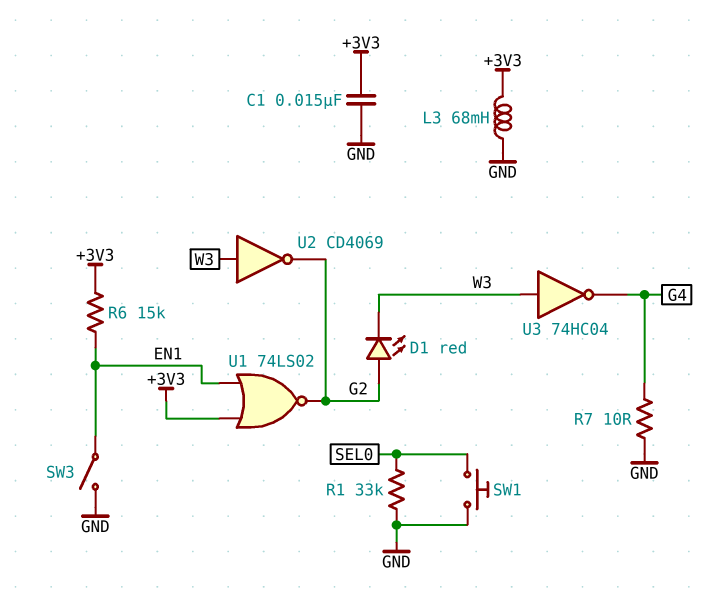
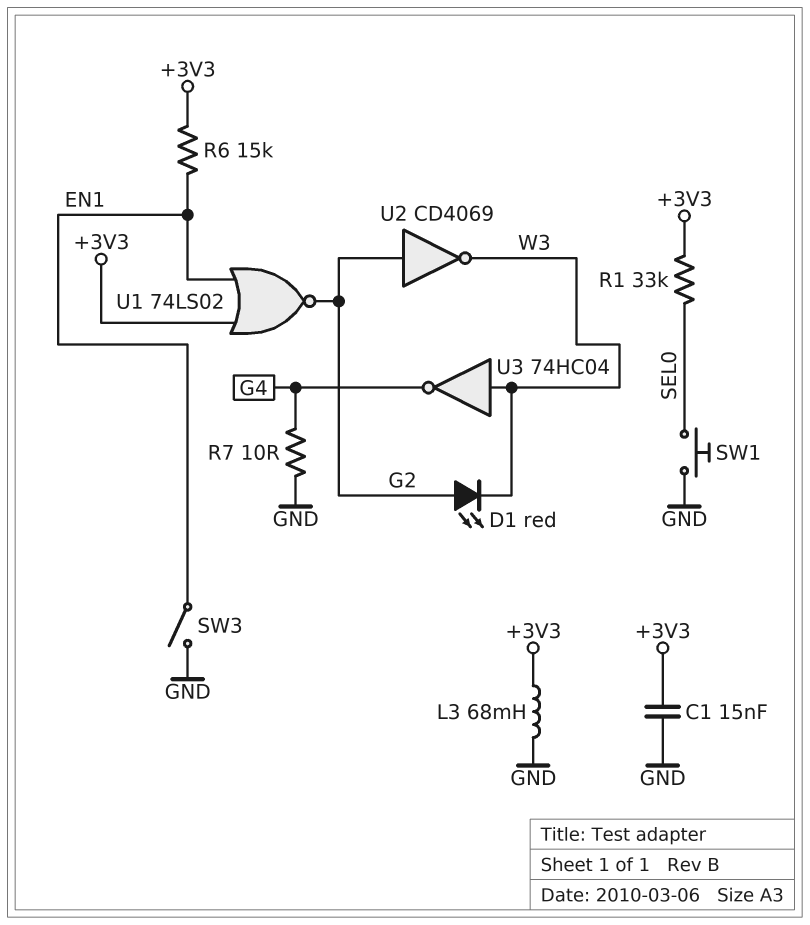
R1: 33k (GND, SEL0) -> 33k (+3V3, SEL0)
U2: NOT CD4069 (in W3, out G2) -> NOT CD4069 (in G2, out W3)

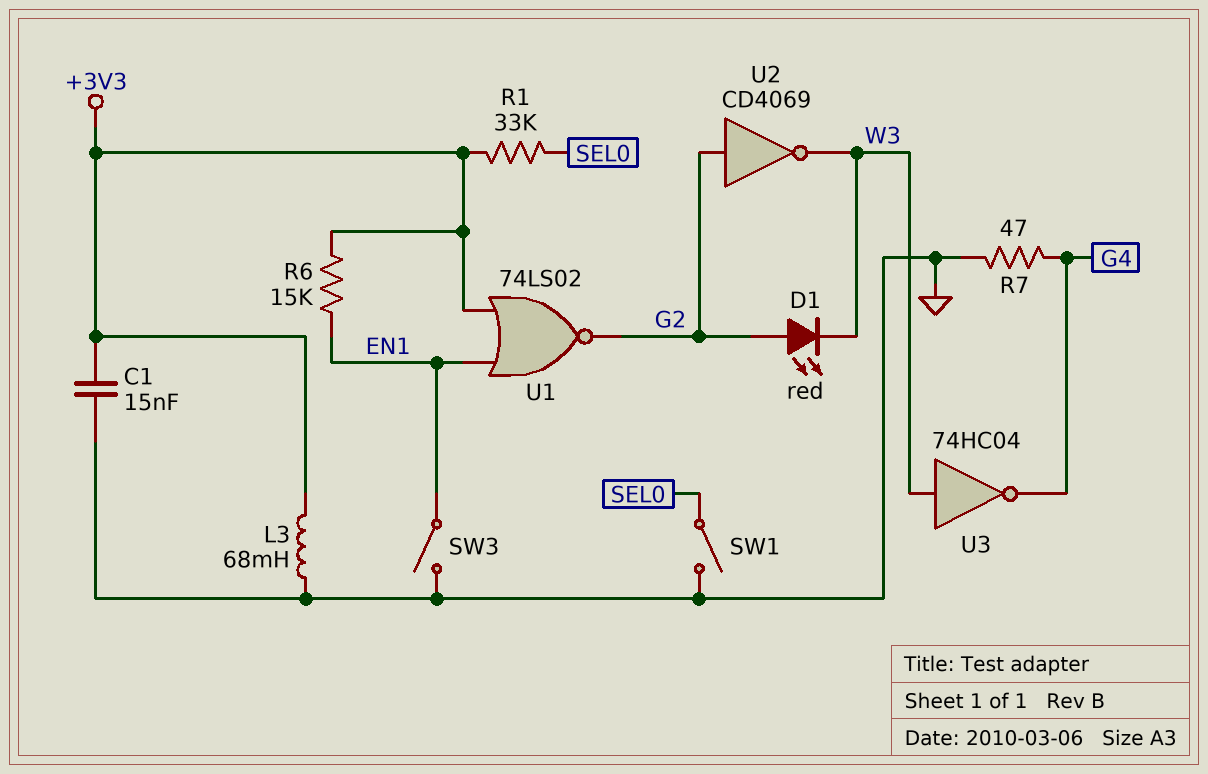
R7: 10 (G4, GND) -> 47 (G4, GND)
SW1: button (GND, SEL0) -> switch (GND, SEL0)

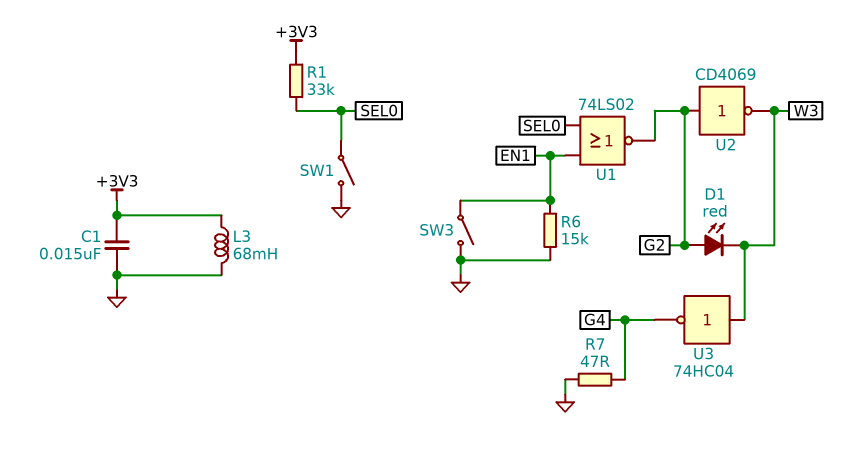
R6: 15k (+3V3, EN1) -> 15k (EN1, GND)
U1: NOR 74LS02 (in +3V3, in EN1, out G2) -> NOR 74LS02 (in EN1, in SEL0, out G2)

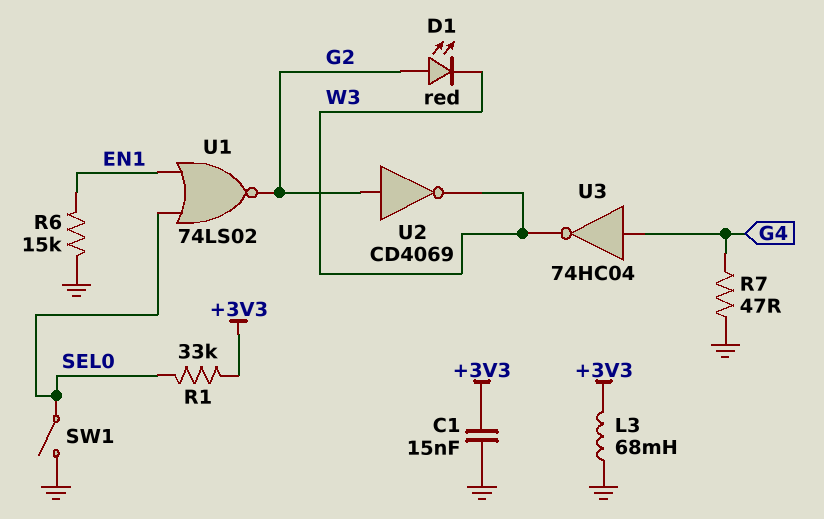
SW3: switch (EN1, GND) -> none
U3: NOT 74HC04 (in W3, out G4) -> NOT 74HC04 (in G4, out W3)

